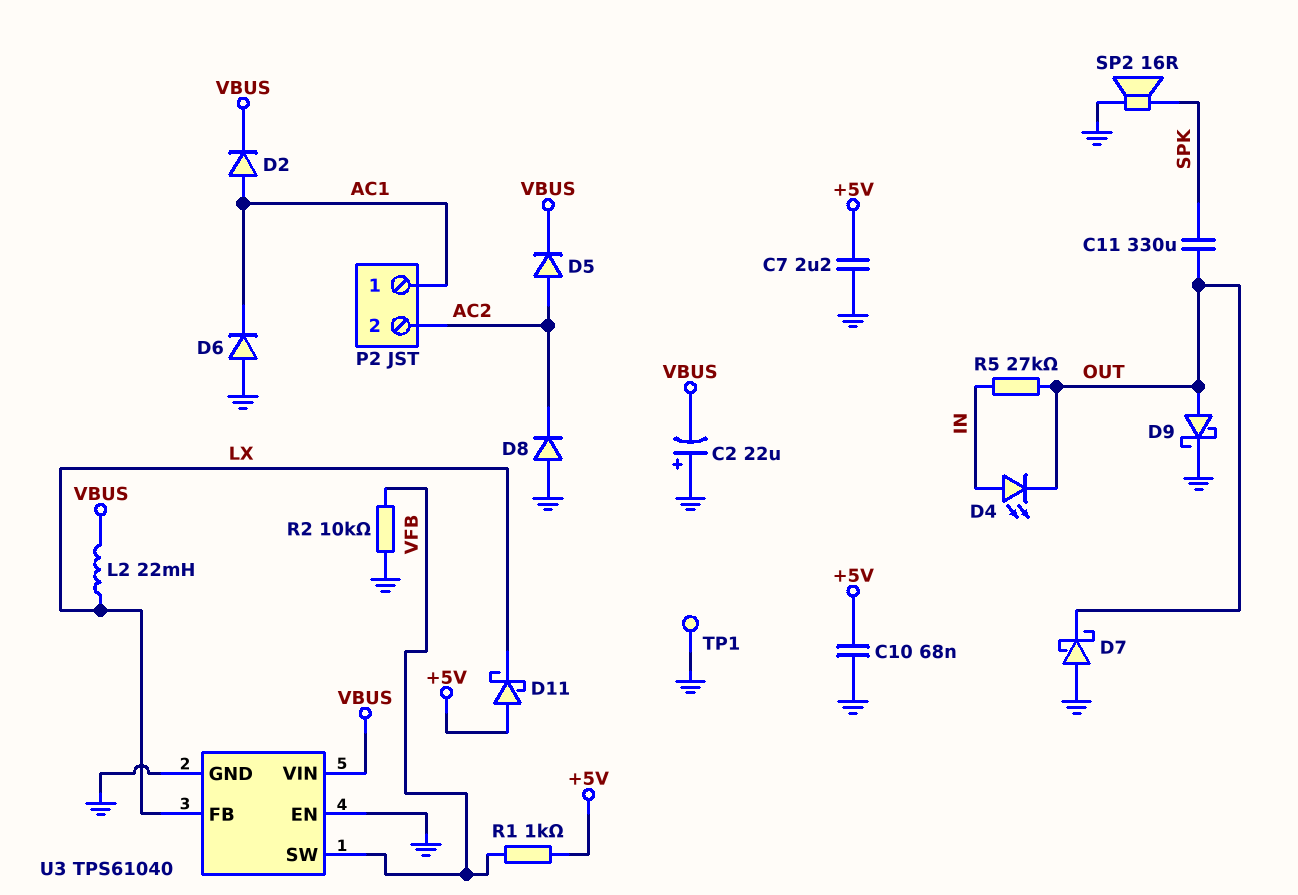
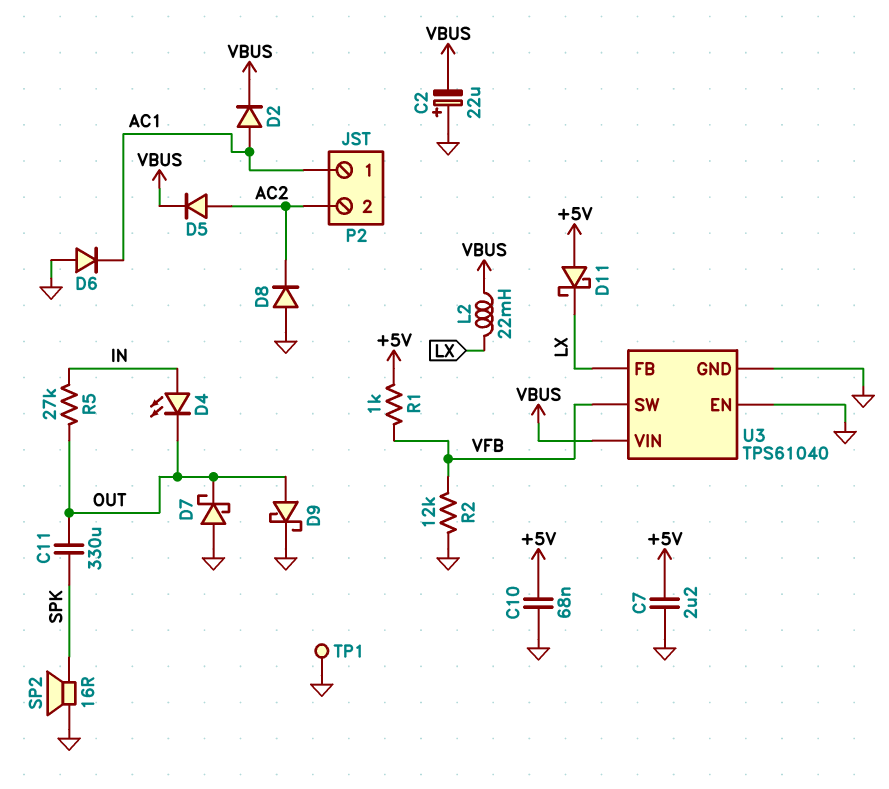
R2: 10k (GND, VFB) -> 12k (GND, VFB)

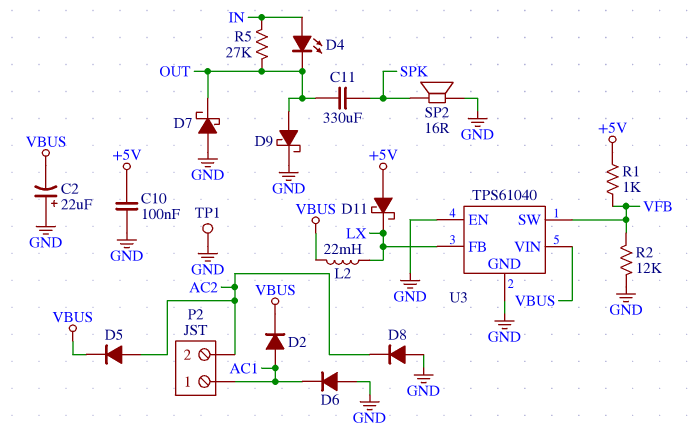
C7: 2.2uF (+5V, GND) -> none
C10: 68nF (+5V, GND) -> 100nF (+5V, GND)

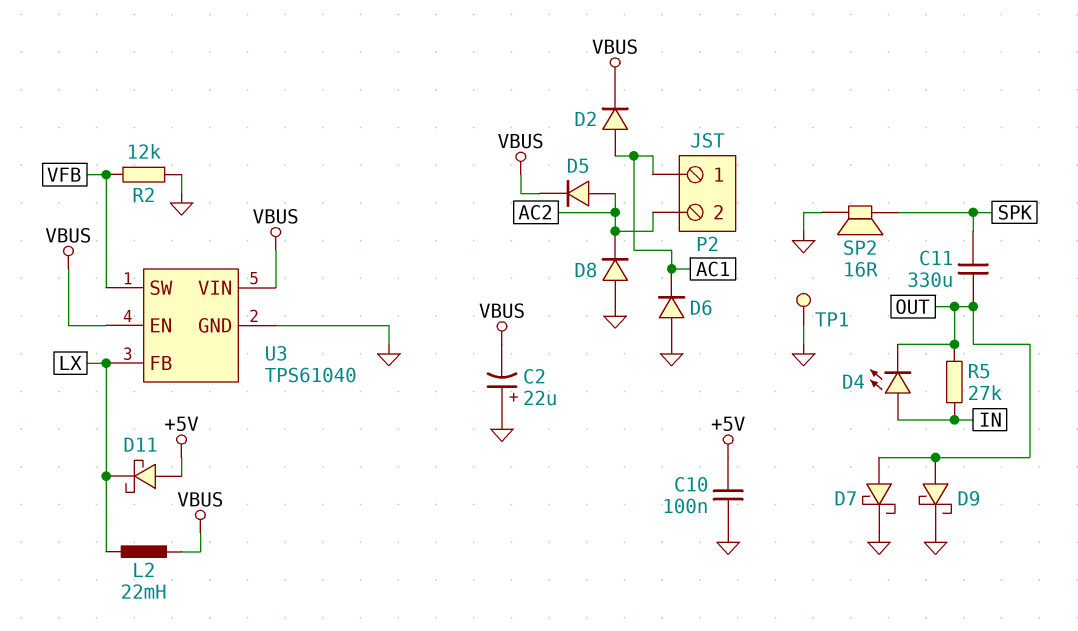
D7: schottky (A GND, K OUT) -> schottky (A OUT, K GND)
R1: 1k (+5V, VFB) -> none
U3 pin EN: GND -> VBUS

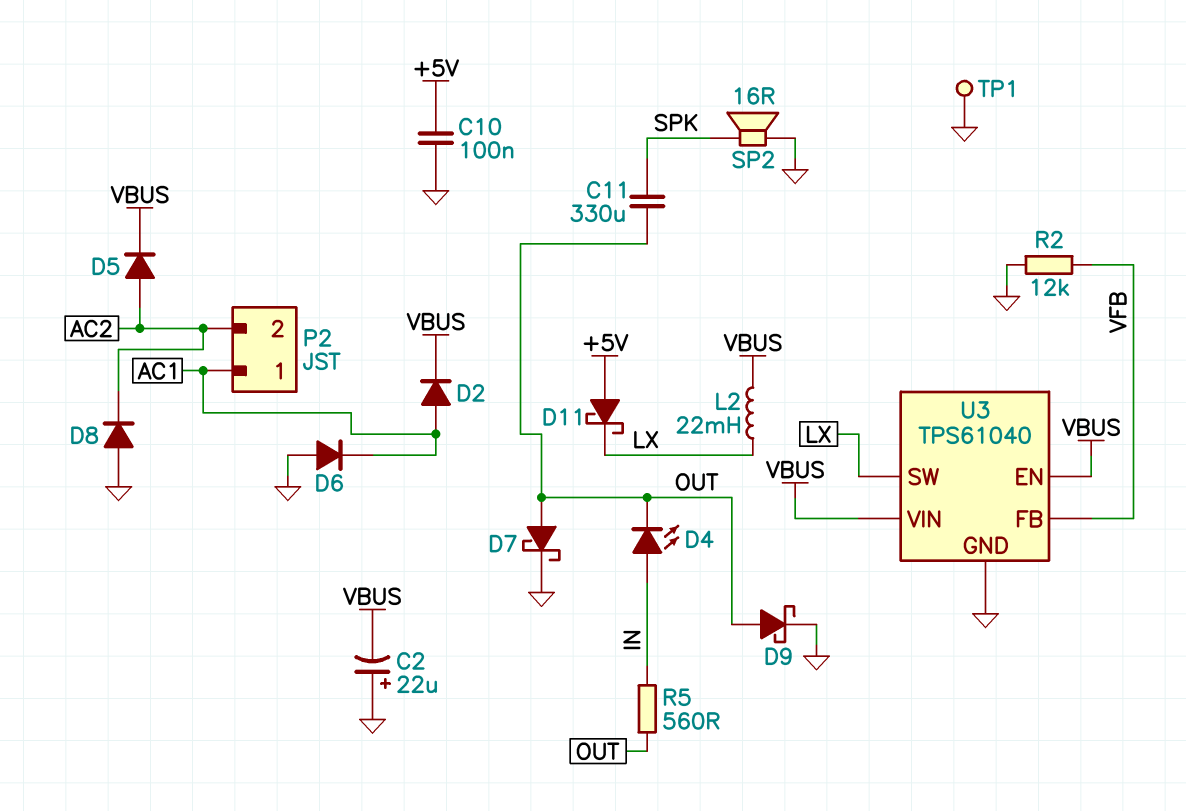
R5: 27k (IN, OUT) -> 560 (IN, OUT)
U3 pin FB: LX -> VFB
U3 pin SW: VFB -> LX

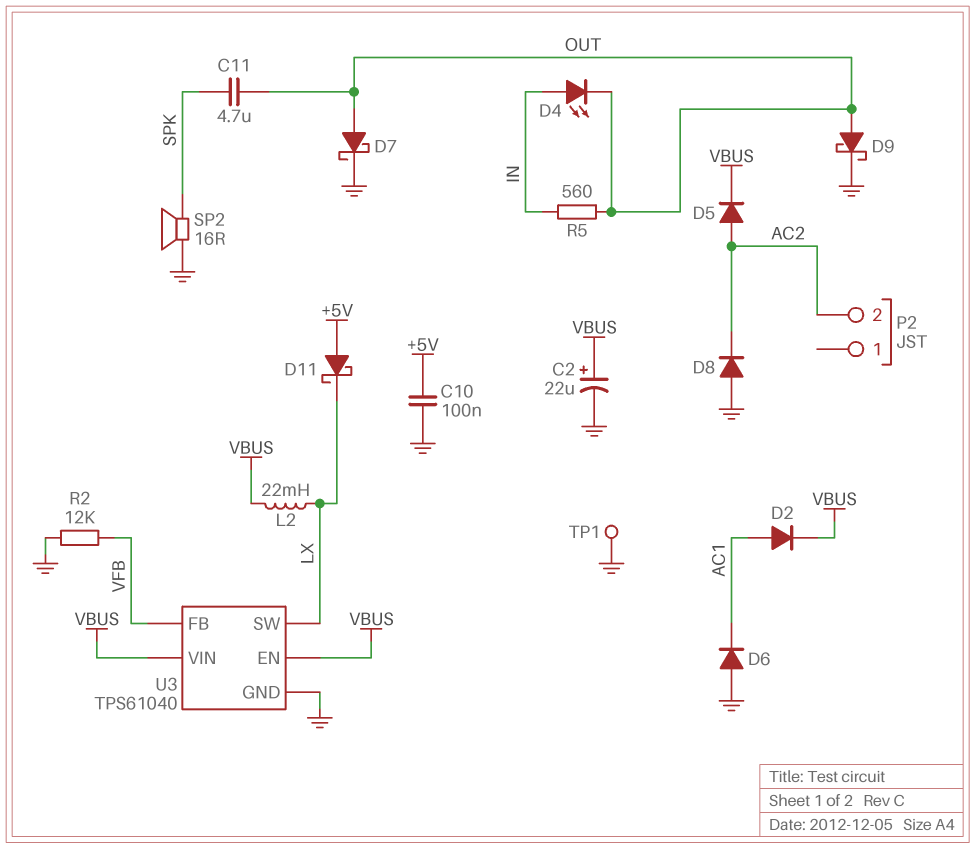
C2: 22uF (plus GND, minus VBUS) -> 22uF (plus VBUS, minus GND)
C11: 330uF (OUT, SPK) -> 4.7uF (OUT, SPK)
P2 pin 1: AC1 -> none

